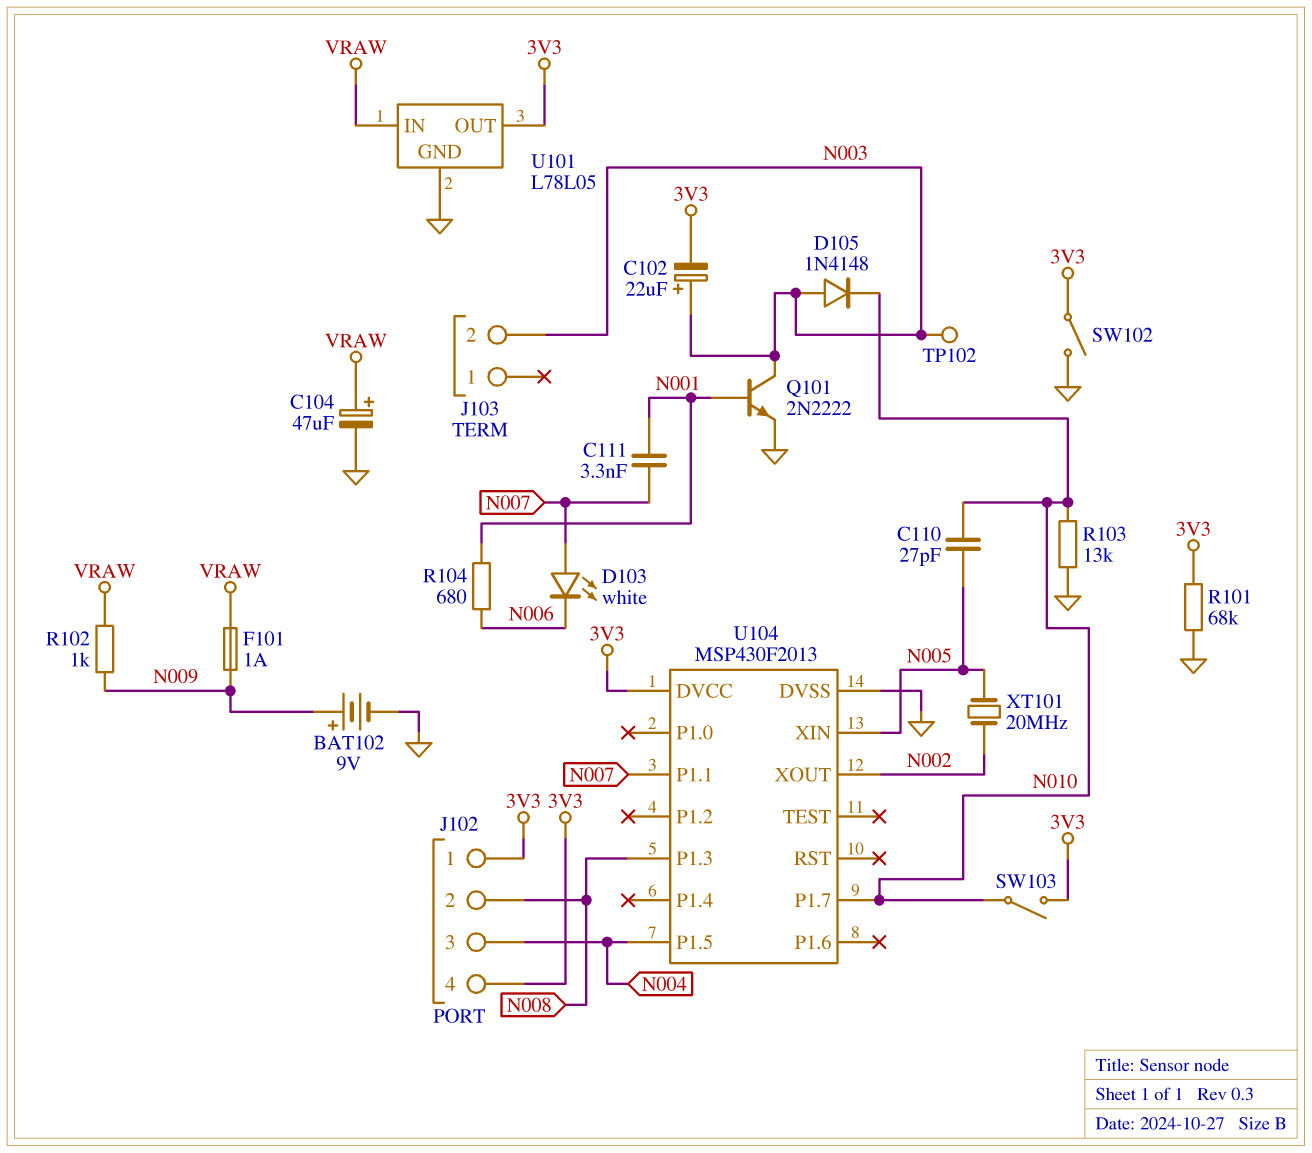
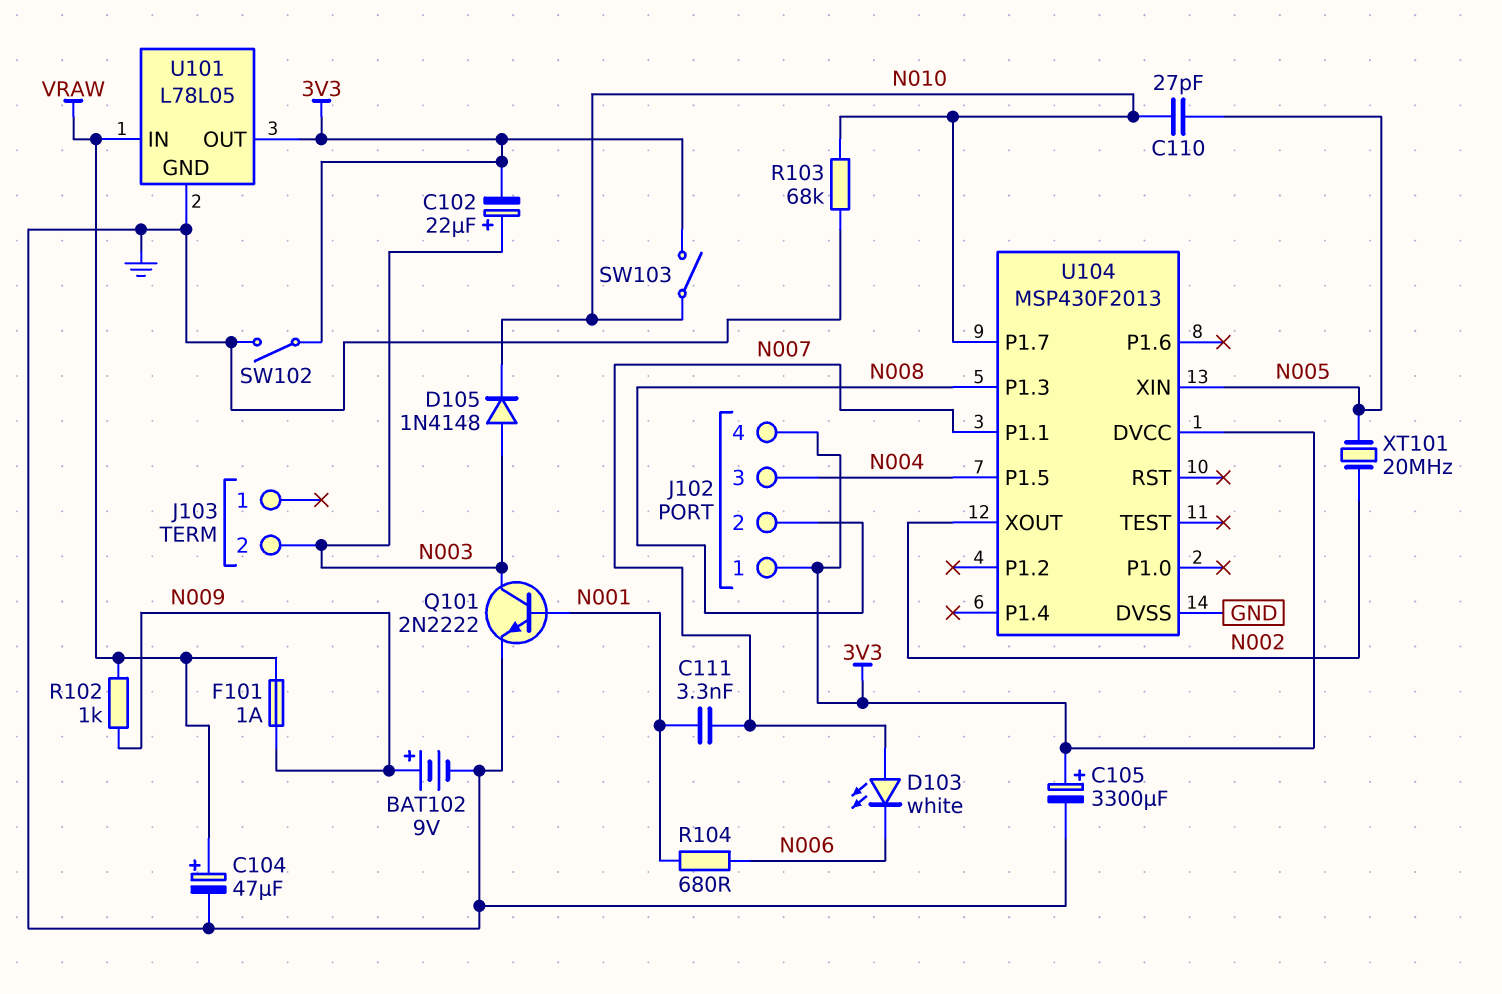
C105: none -> 3300uF (plus 3V3, minus GND)
R101: 68k (3V3, GND) -> none
R103: 13k (GND, N010) -> 68k (GND, N010)
TP102: test point (N003) -> none

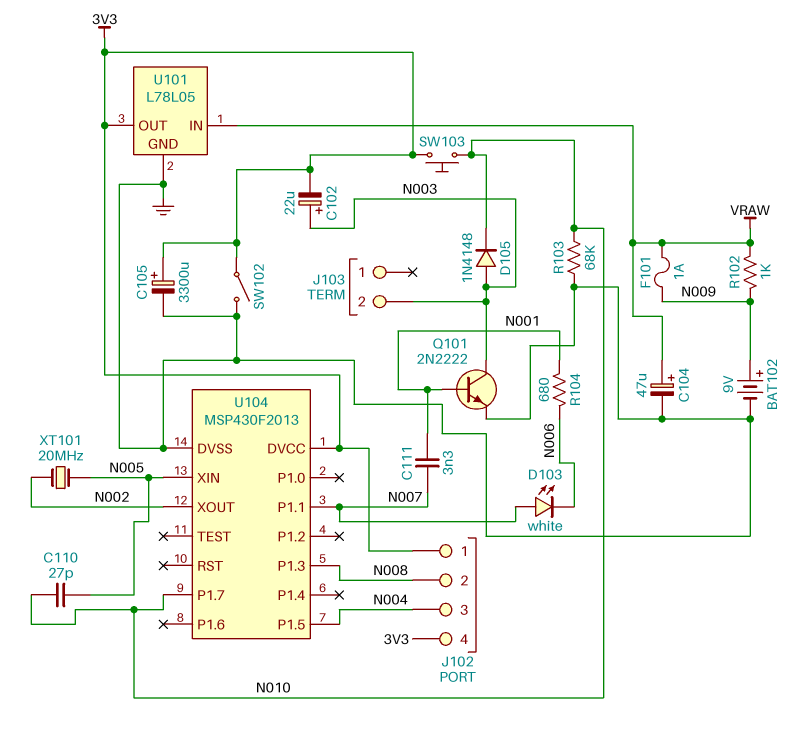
SW103: switch (3V3, N010) -> button (3V3, N010)

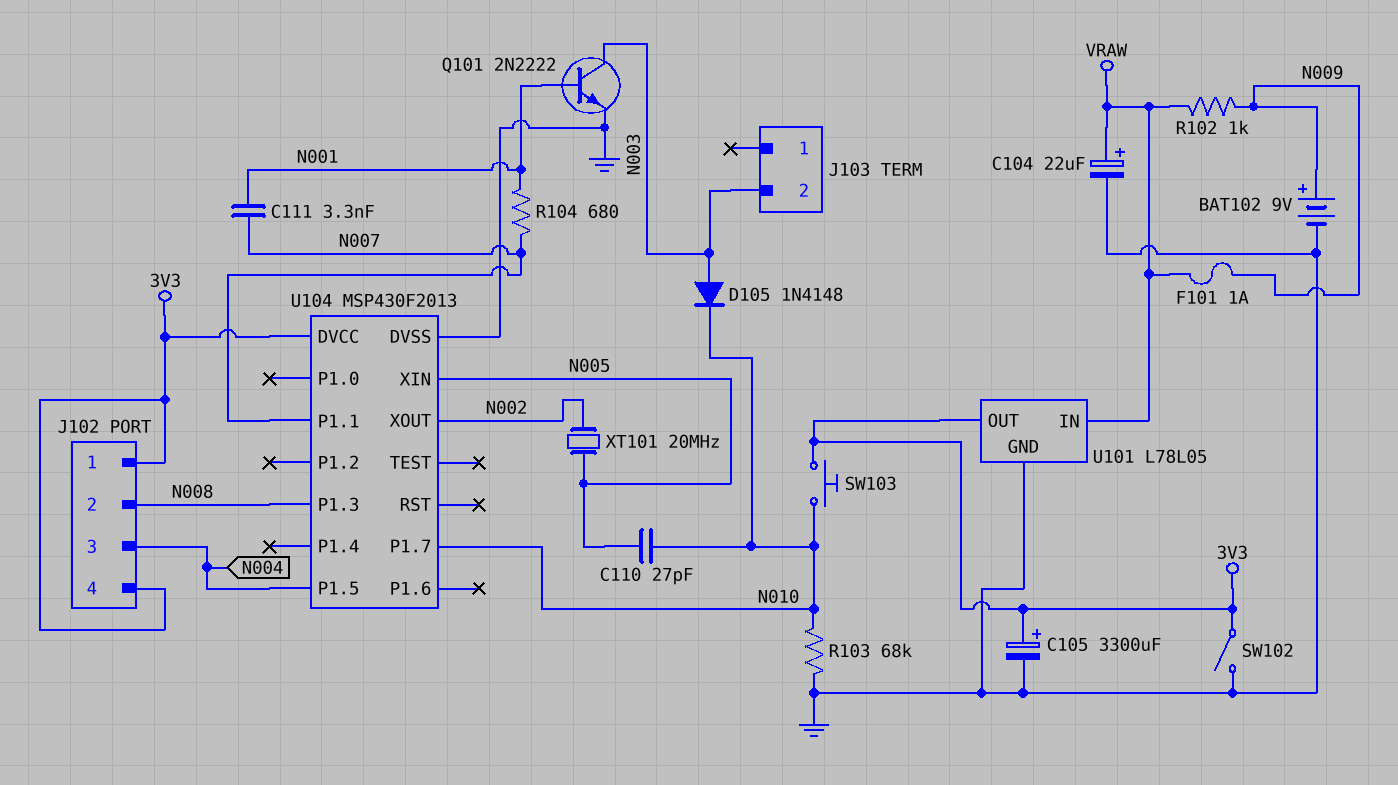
C102: 22uF (plus N003, minus 3V3) -> none
C104: 47uF (plus VRAW, minus GND) -> 22uF (plus VRAW, minus GND)
D103: LED white (A N007, K N006) -> none
R104: 680 (N001, N006) -> 680 (N001, N007)

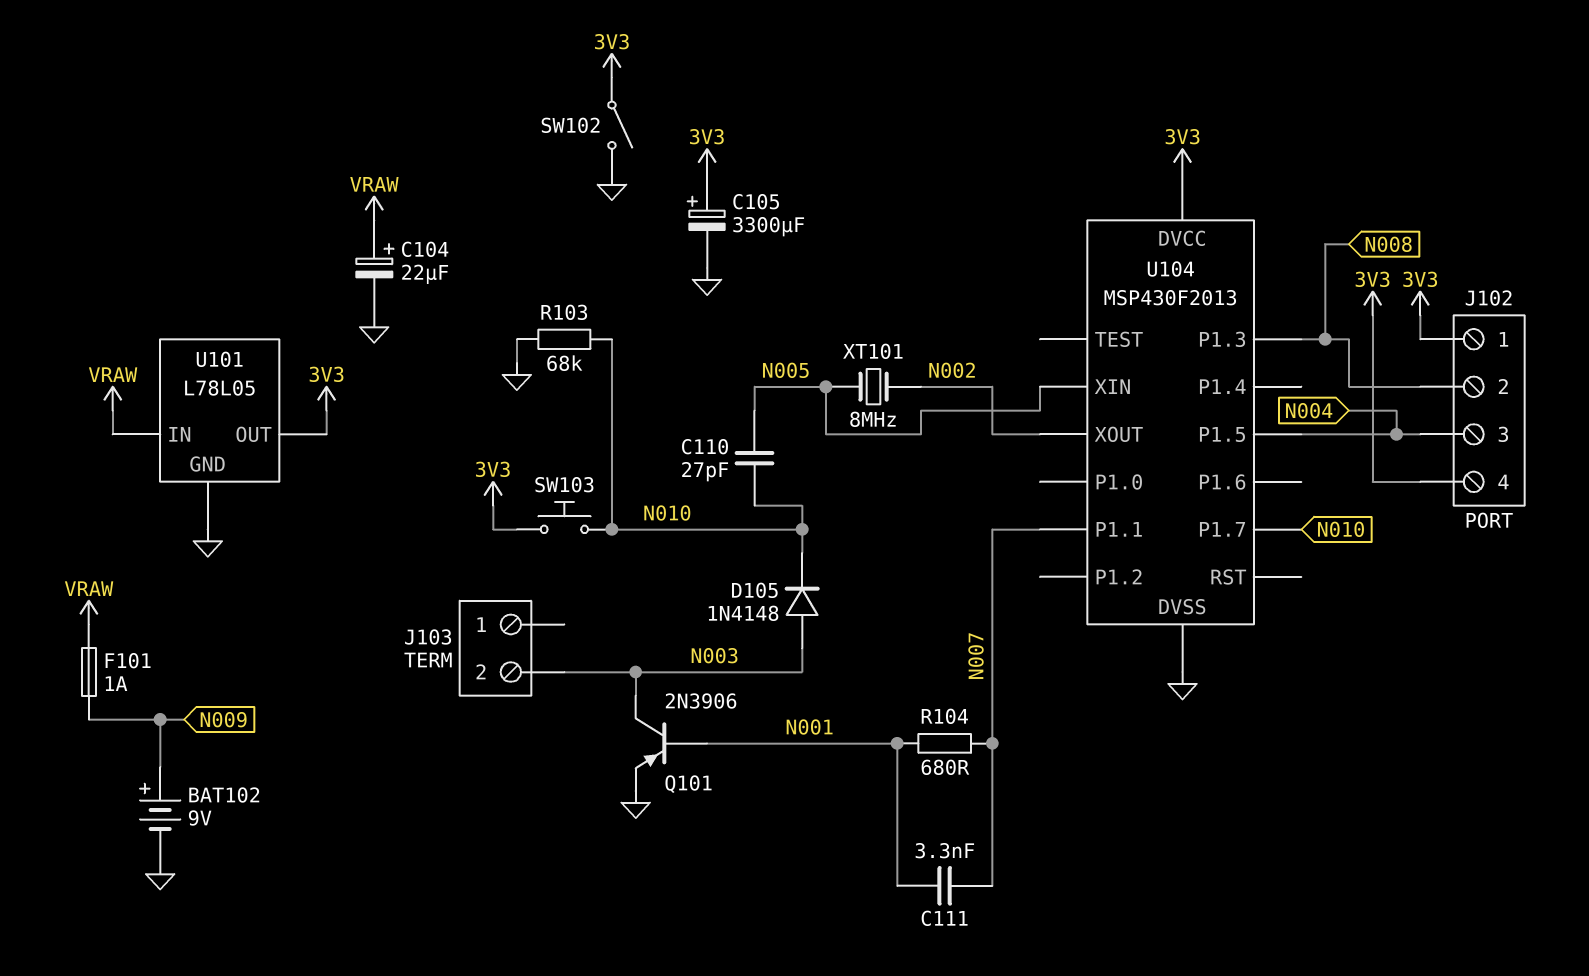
Q101: NPN 2N2222 (B N001, C N003, E GND) -> PNP 2N3906 (B N001, C N003, E GND)
R102: 1k (N009, VRAW) -> none
XT101: 20MHz (N002, N005) -> 8MHz (N002, N005)

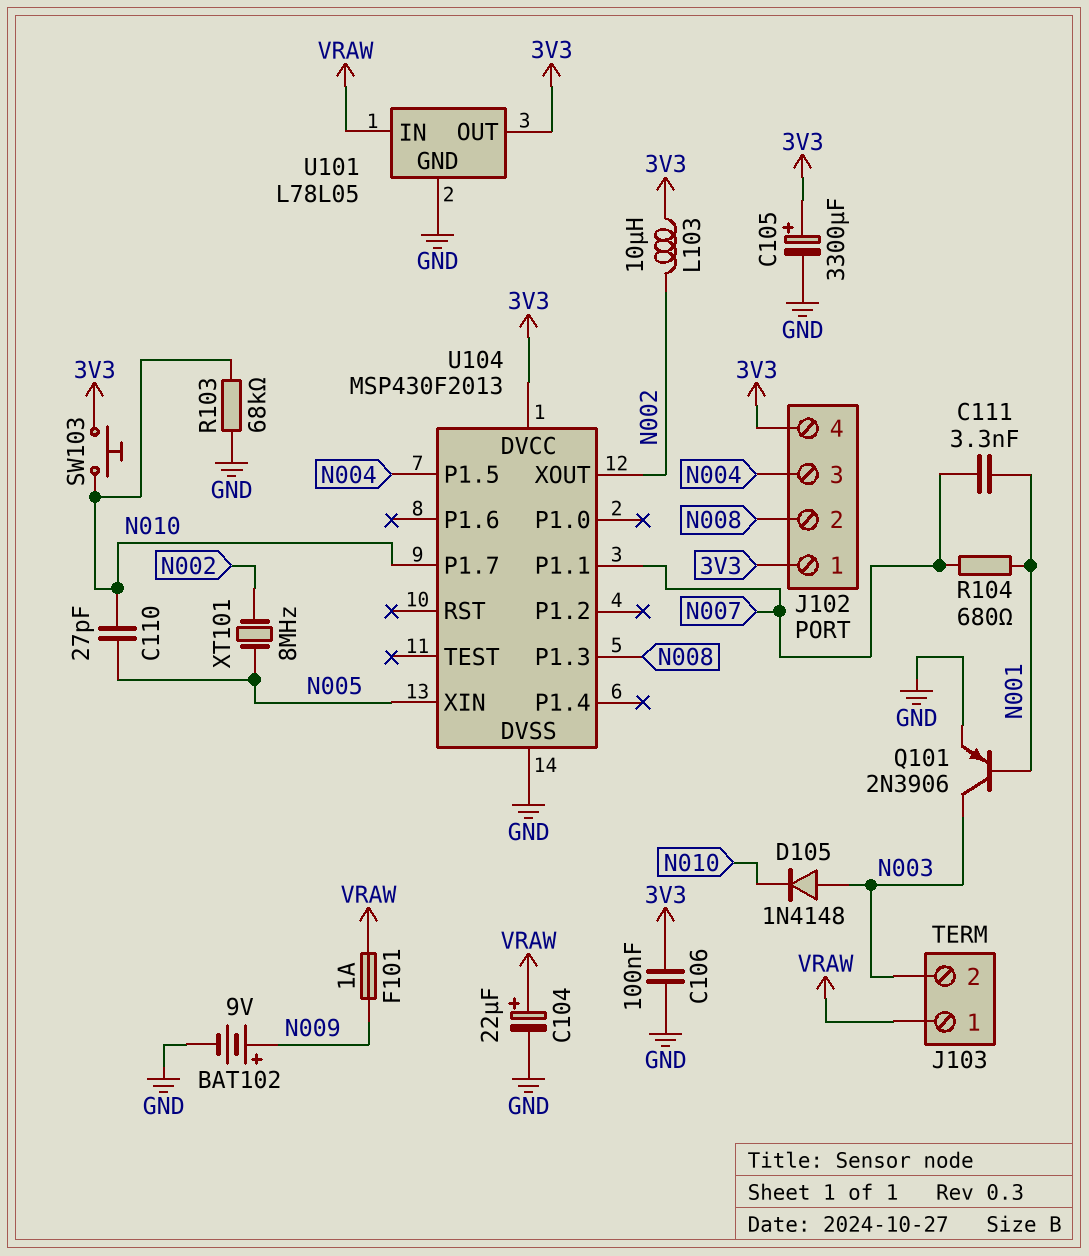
C106: none -> 100nF (3V3, GND)
J103 pin 1: none -> VRAW
L103: none -> 10uH (3V3, N002)
SW102: switch (3V3, GND) -> none

